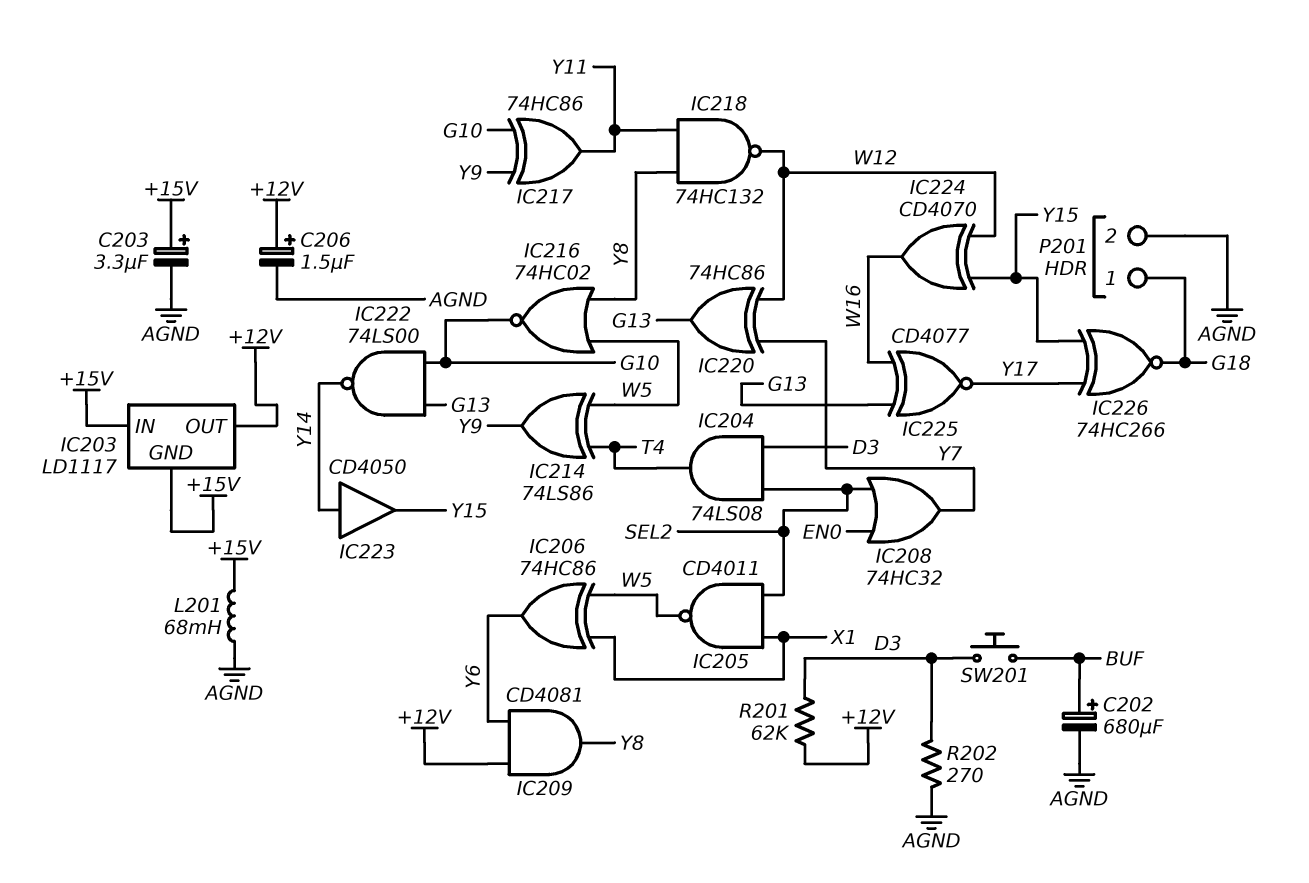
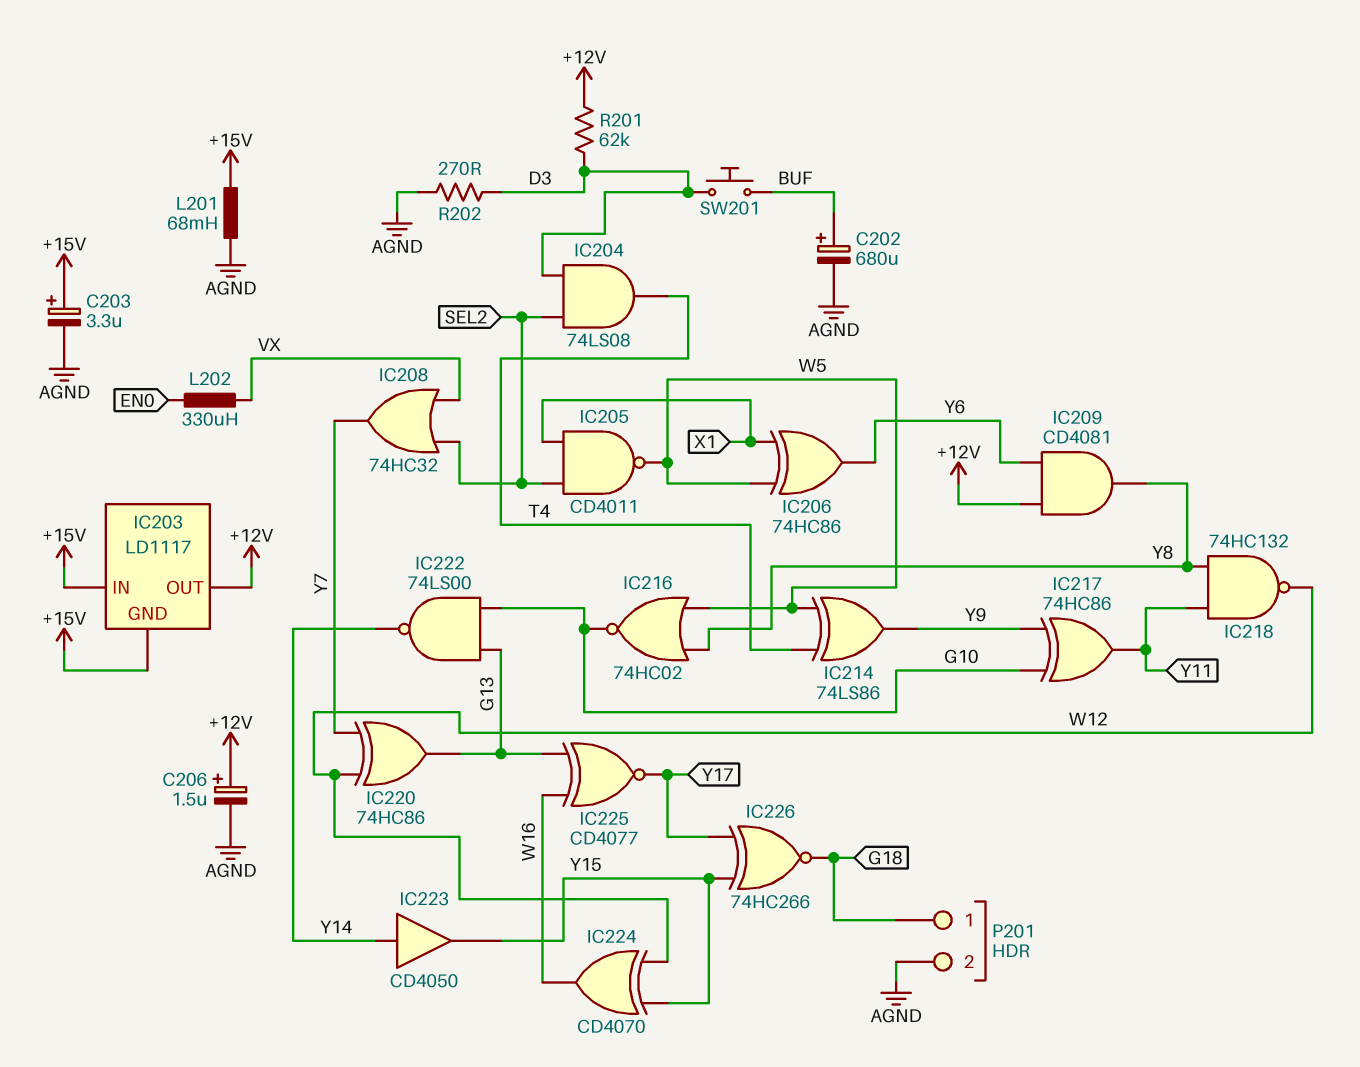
IC208: OR 74HC32 (in EN0, in SEL2, out Y7) -> OR 74HC32 (in SEL2, in VX, out Y7)
L202: none -> 330uH (EN0, VX)

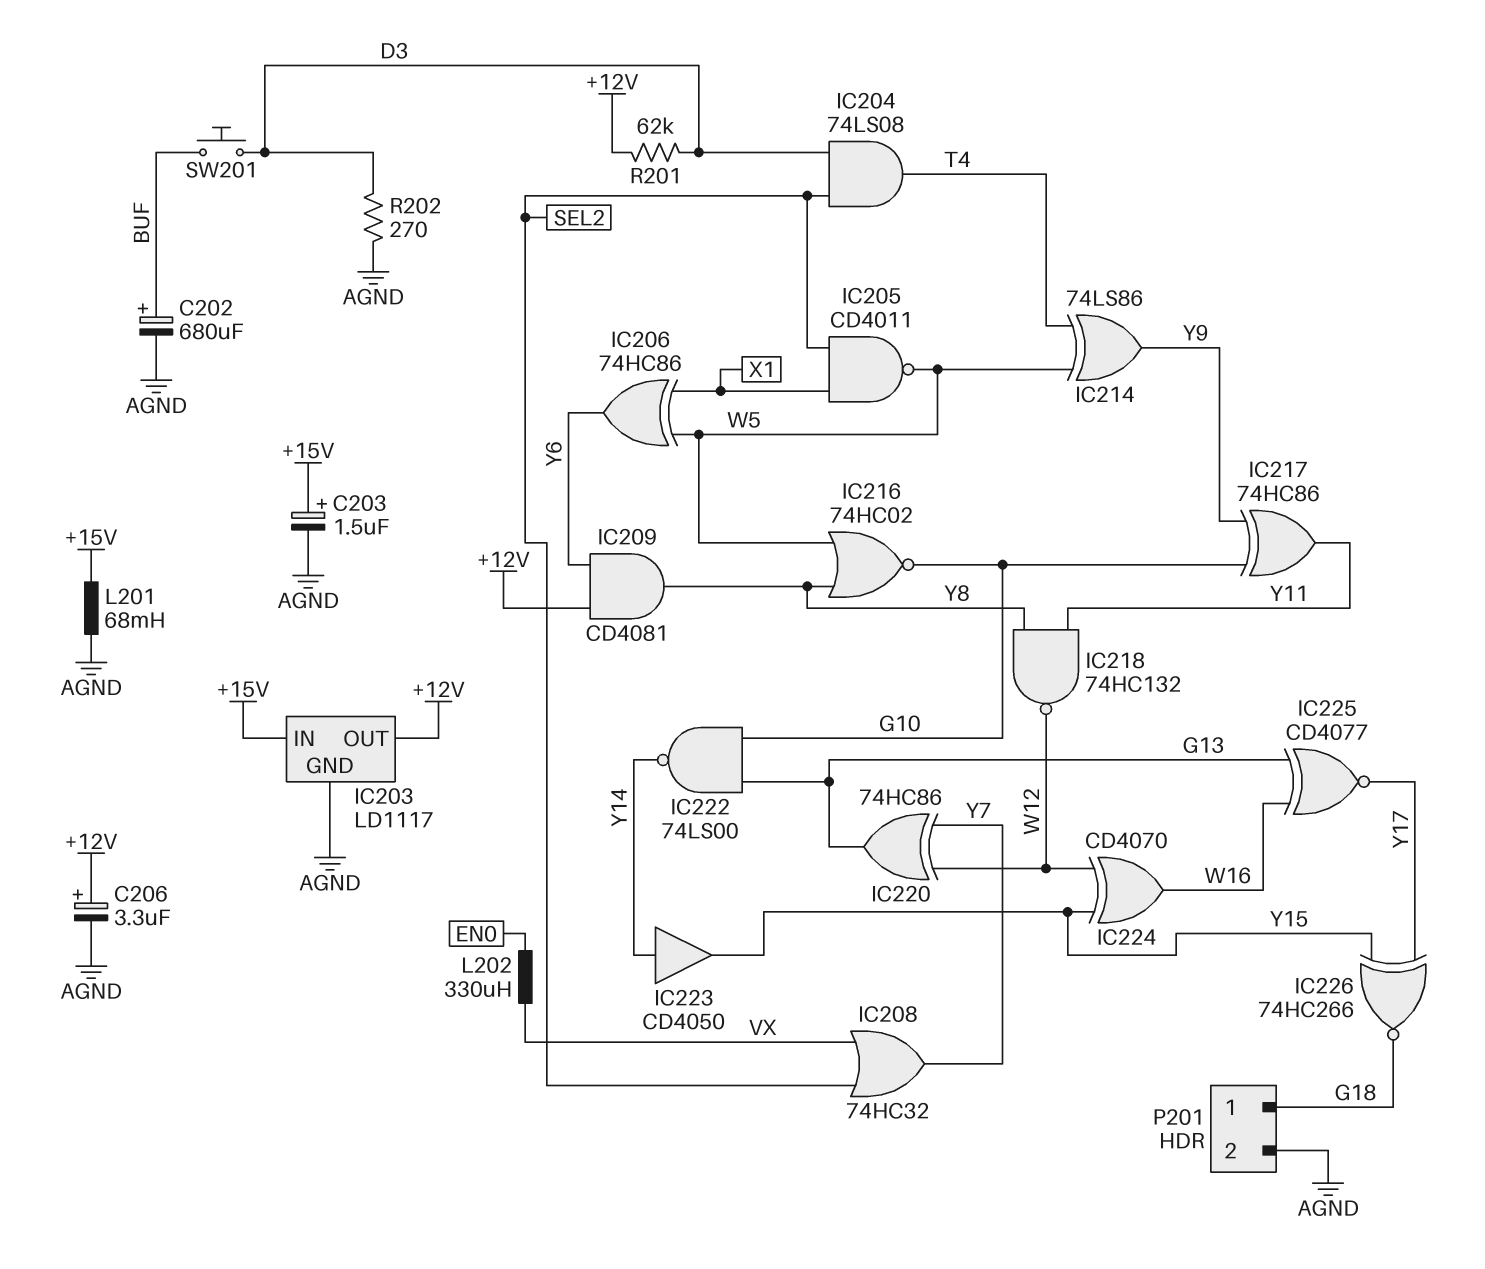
C203: 3.3uF (plus +15V, minus AGND) -> 1.5uF (plus +15V, minus AGND)
C206: 1.5uF (plus +12V, minus AGND) -> 3.3uF (plus +12V, minus AGND)
IC203 pin GND: +15V -> AGND

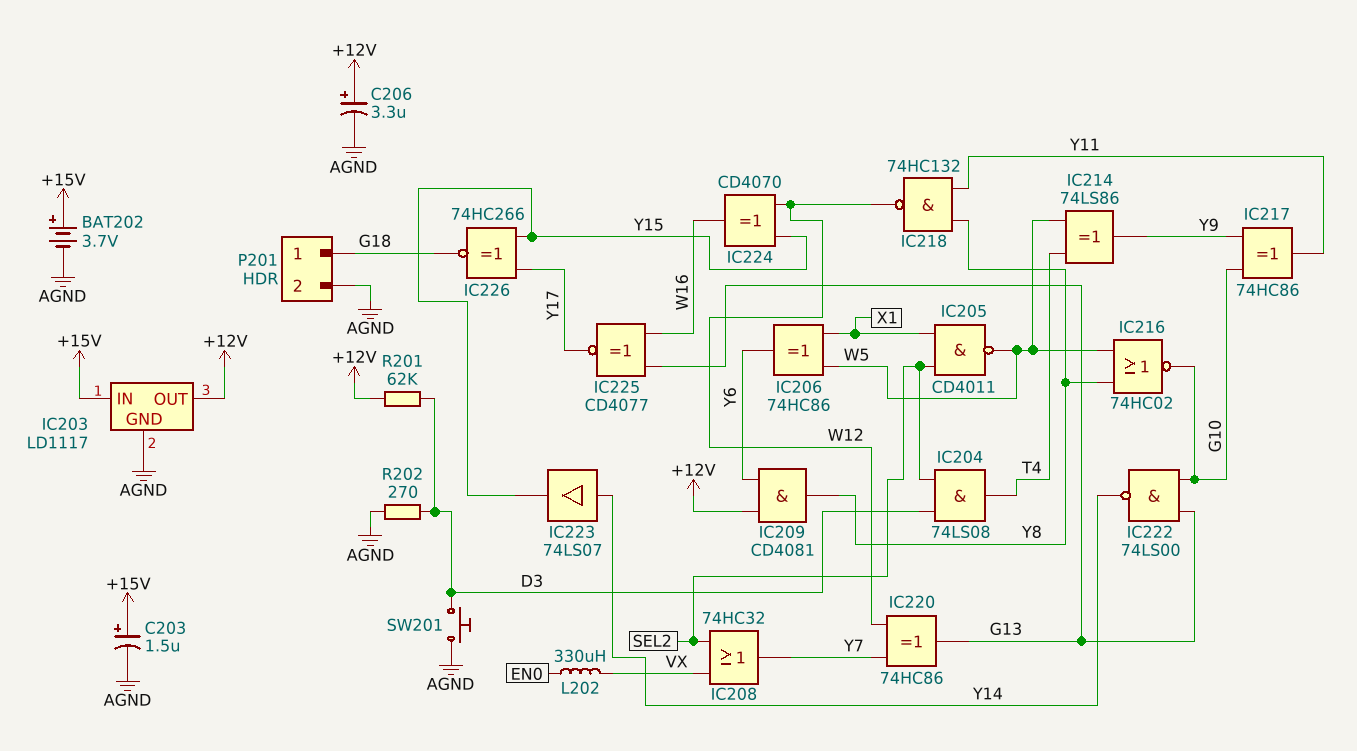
BAT202: none -> 3.7V (plus +15V, minus AGND)
C202: 680uF (plus BUF, minus AGND) -> none
IC223: buffer CD4050 (in Y14, out Y15) -> buffer 74LS07 (in Y14, out Y15)
L201: 68mH (+15V, AGND) -> none
SW201: button (BUF, D3) -> button (AGND, D3)

